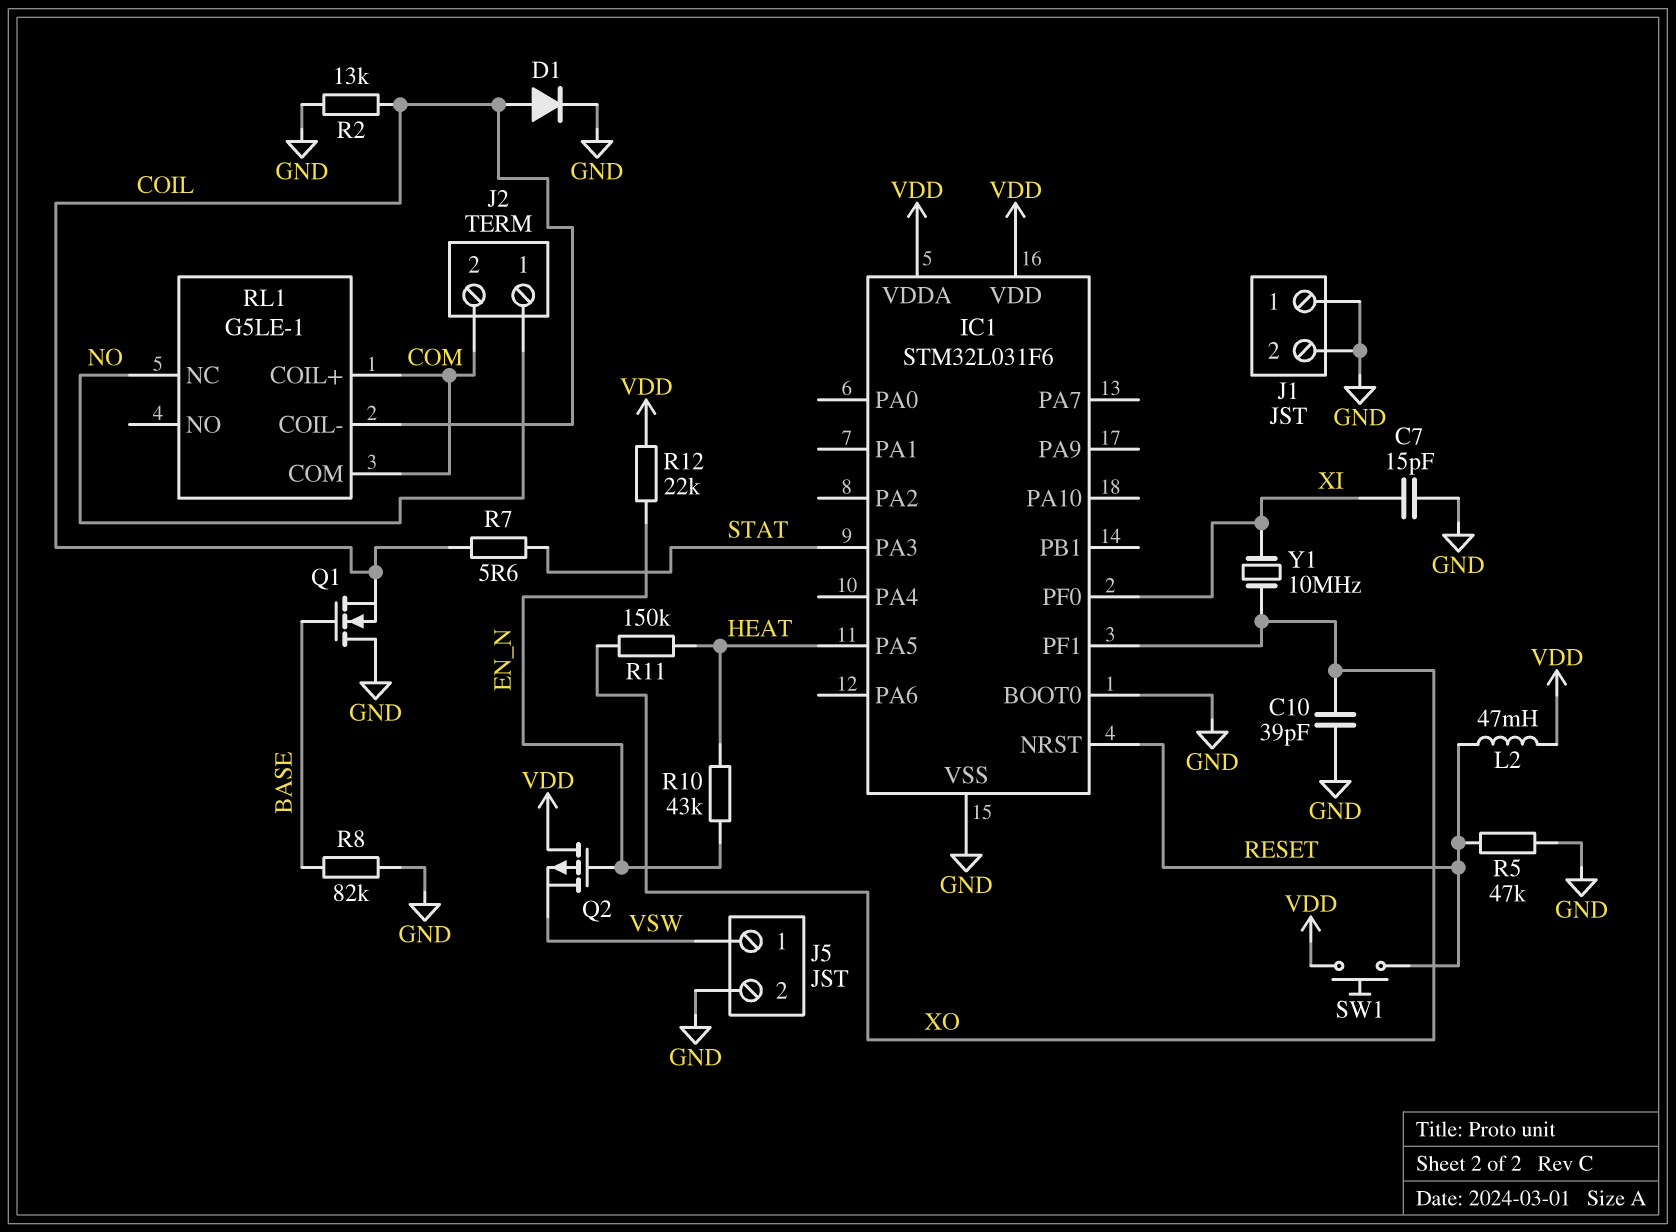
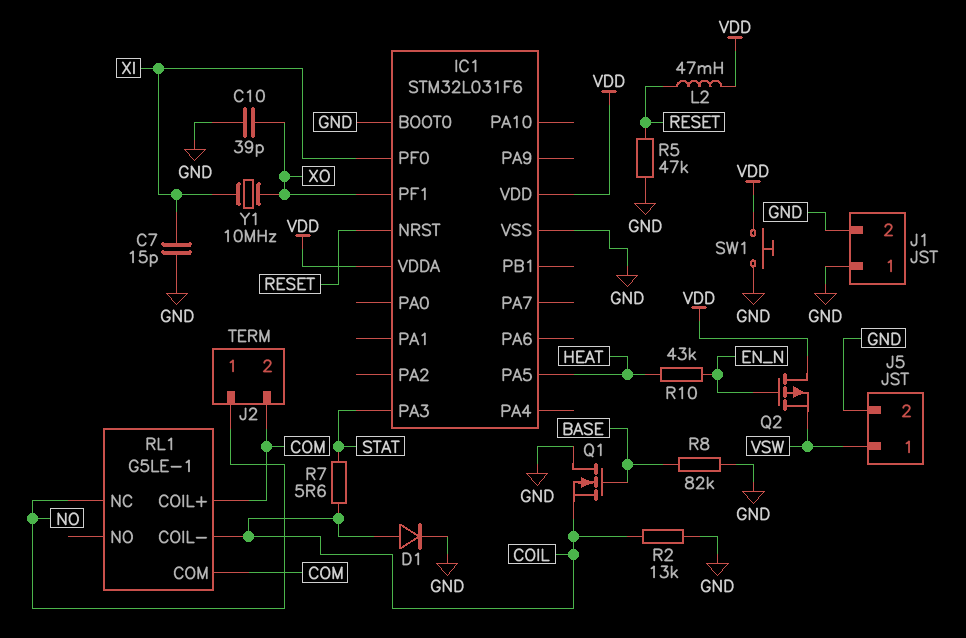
R11: 150k (HEAT, XO) -> none
R12: 22k (EN_N, VDD) -> none
SW1: button (RESET, VDD) -> button (GND, VDD)

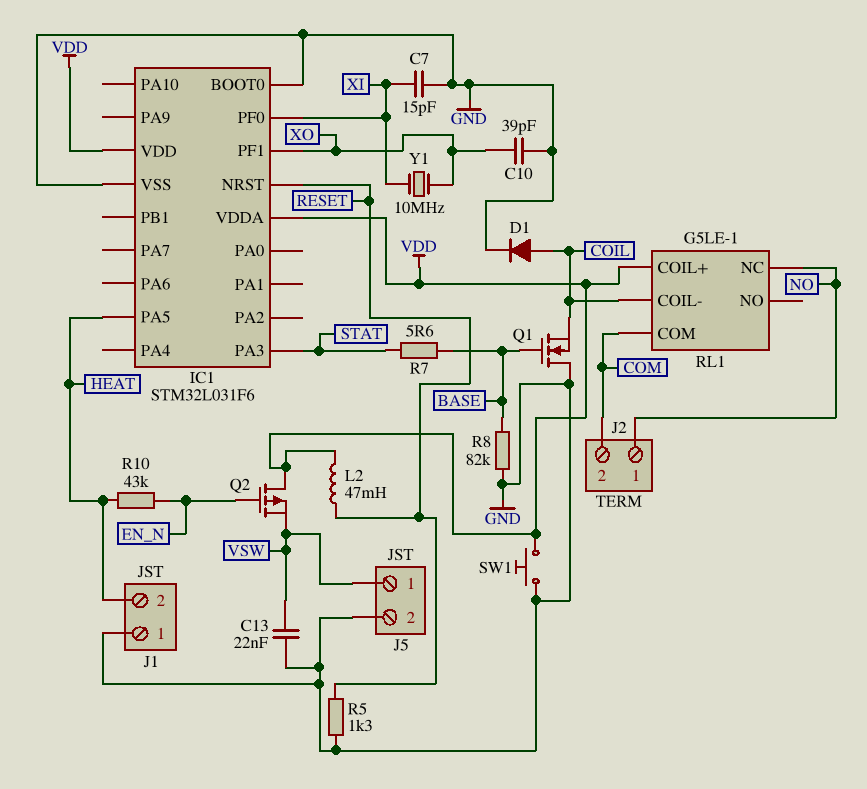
C13: none -> 22nF (GND, VSW)
J1 pin 2: GND -> HEAT
R2: 13k (COIL, GND) -> none
R5: 47k (GND, RESET) -> 1.3k (GND, RESET)
R7: 5.6 (COIL, STAT) -> 5.6 (BASE, STAT)
RL1 pin COIL+: COM -> VDD

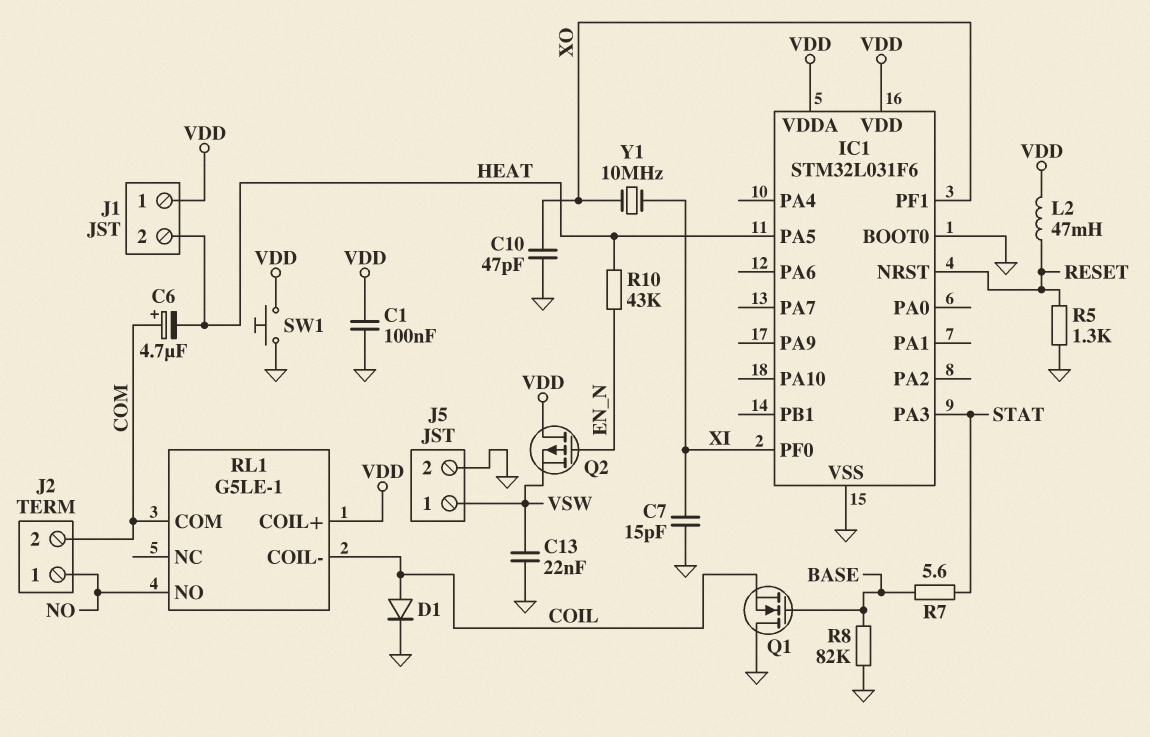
C1: none -> 100nF (GND, VDD)
C6: none -> 4.7uF (plus COM, minus HEAT)
C10: 39pF (GND, XO) -> 47pF (GND, XO)
J1 pin 1: GND -> VDD
RL1 pin NC: NO -> none
RL1 pin NO: none -> NO

